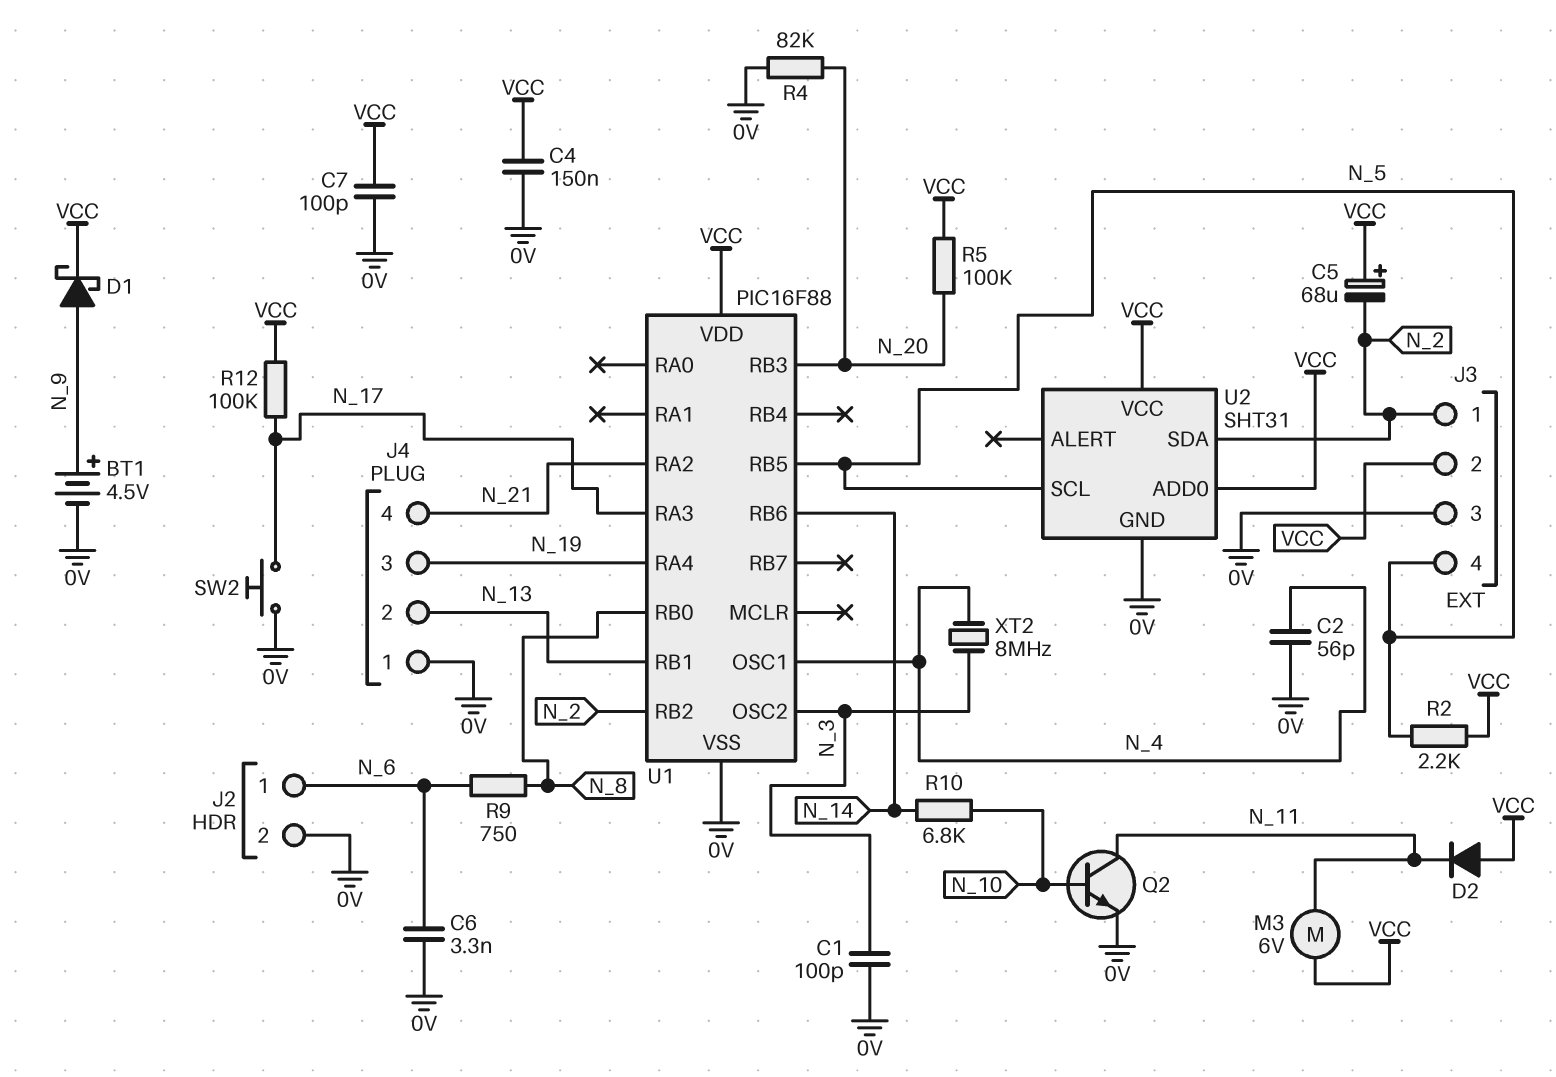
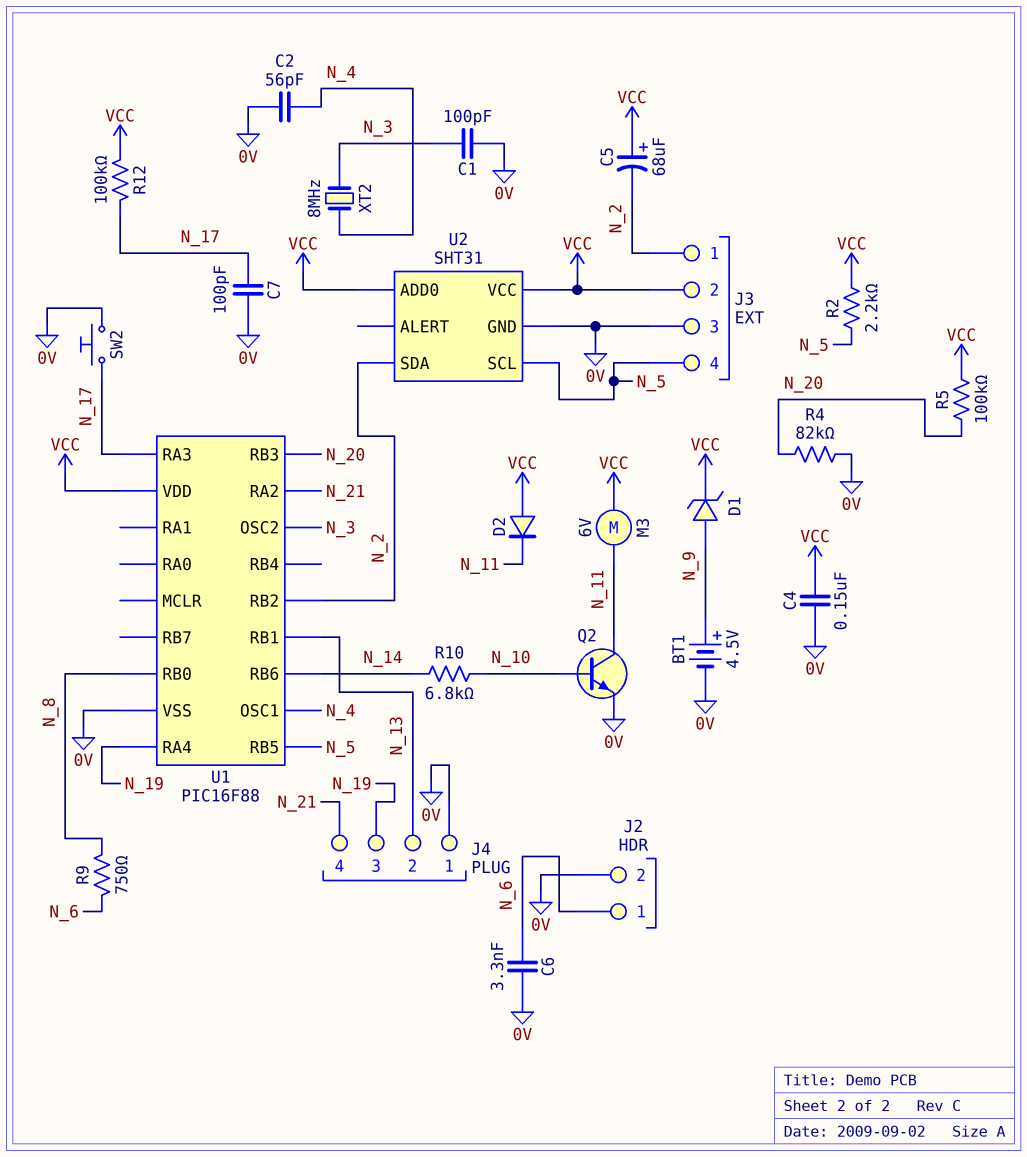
C7: 100pF (0V, VCC) -> 100pF (0V, N_17)
D1: schottky (A N_9, K VCC) -> zener (A N_9, K VCC)

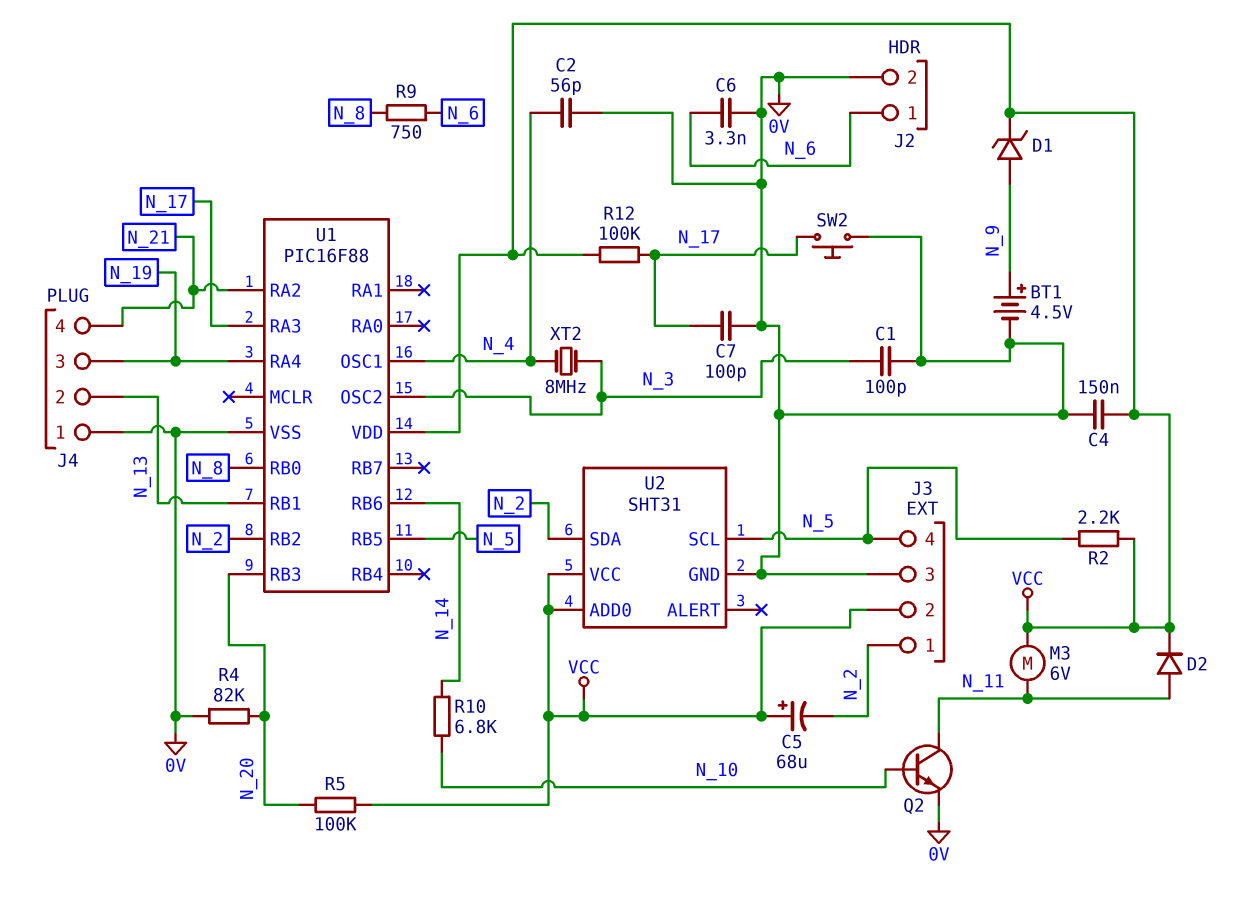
D2: diode (A VCC, K N_11) -> diode (A N_11, K VCC)

